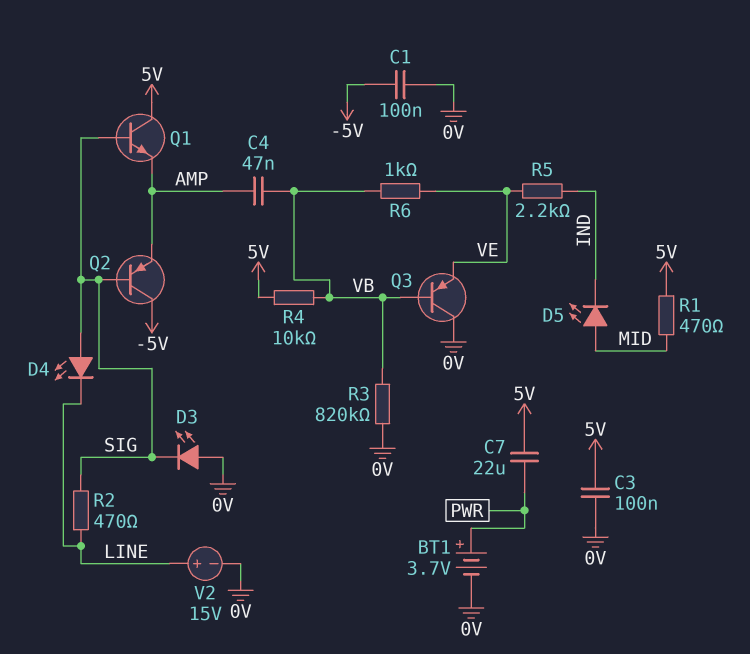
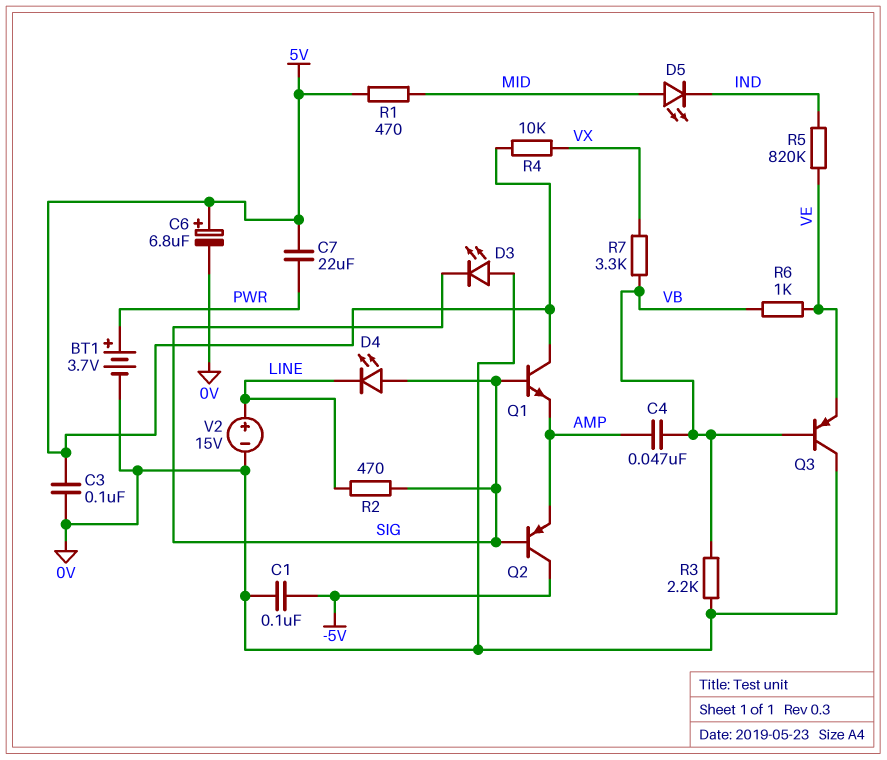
C6: none -> 6.8uF (plus 5V, minus 0V)
R3: 820k (0V, VB) -> 2.2k (0V, VB)
R4: 10k (5V, VB) -> 10k (5V, VX)
R5: 2.2k (IND, VE) -> 820k (IND, VE)
R7: none -> 3.3k (VB, VX)

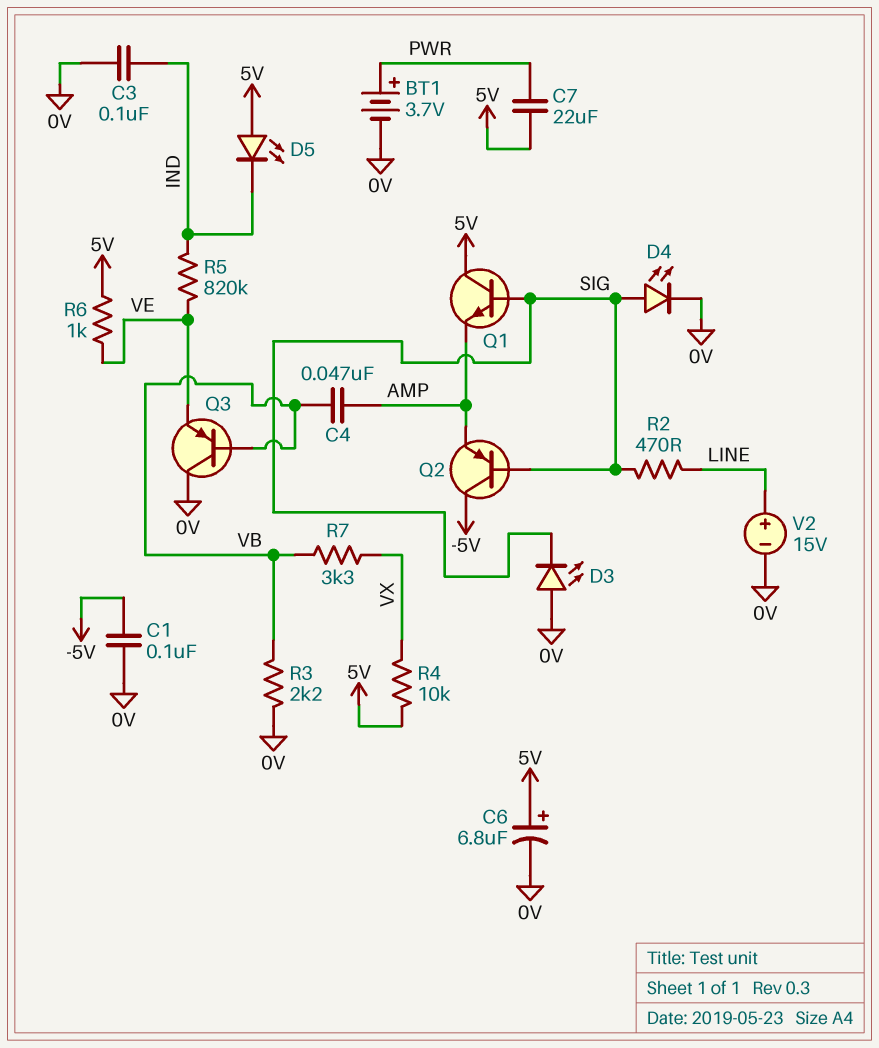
C3: 100nF (0V, 5V) -> 100nF (0V, IND)
D4: LED (A SIG, K LINE) -> LED (A SIG, K 0V)
D5: LED (A MID, K IND) -> LED (A 5V, K IND)
R1: 470 (5V, MID) -> none
R6: 1k (VB, VE) -> 1k (5V, VE)

